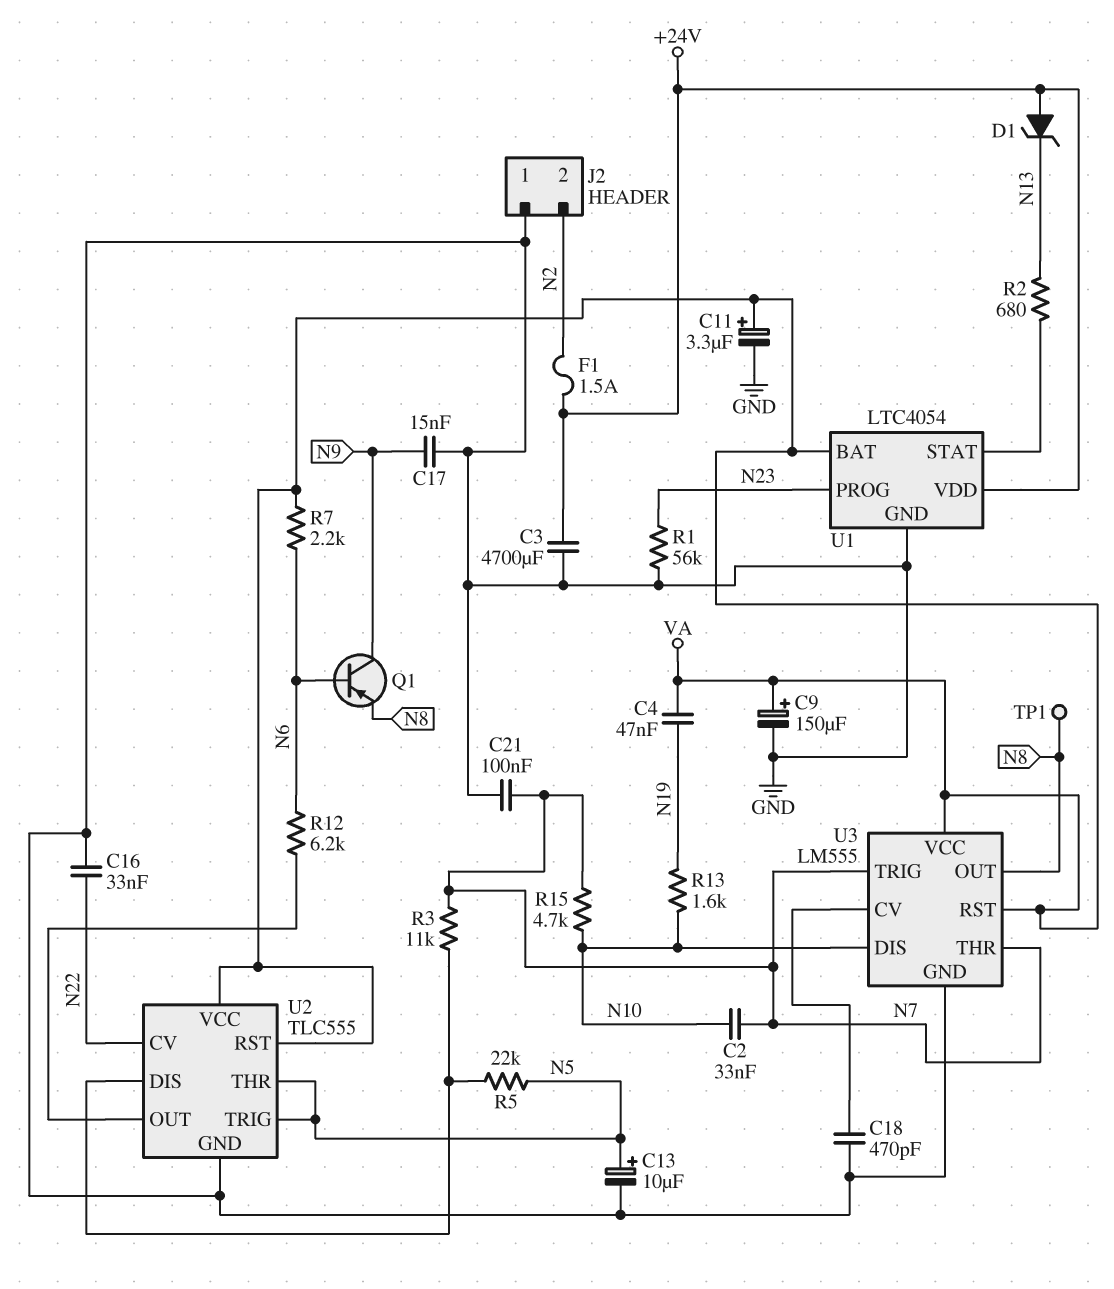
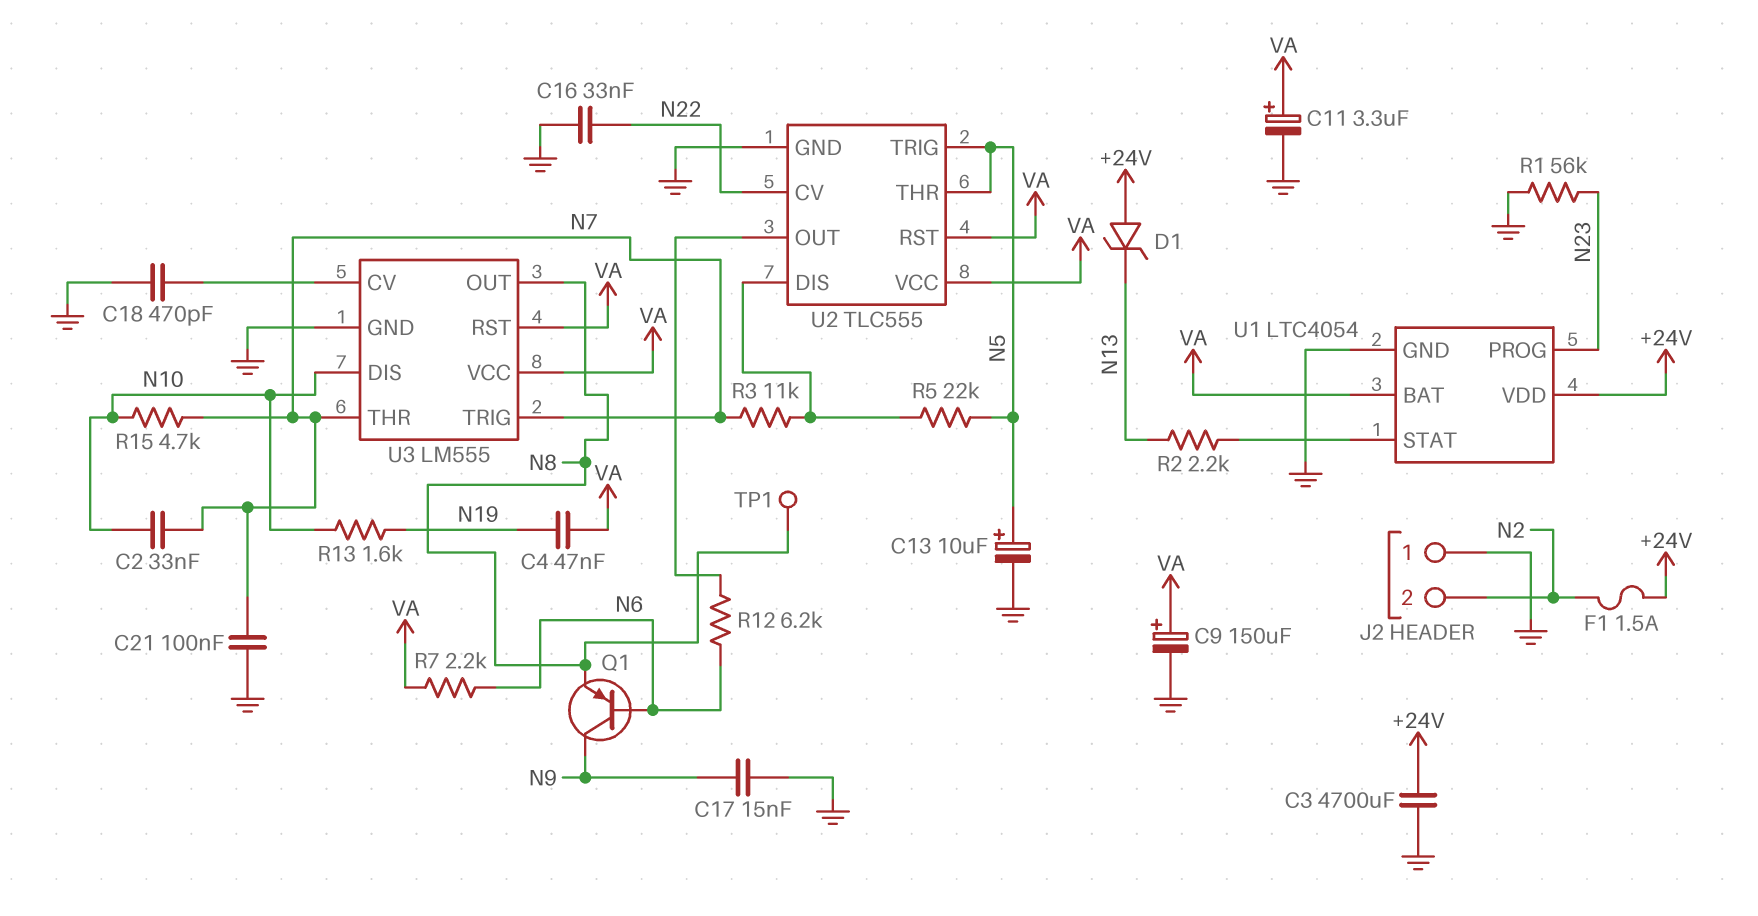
R2: 680 (N13, U1/STAT) -> 2.2k (N13, U1/STAT)

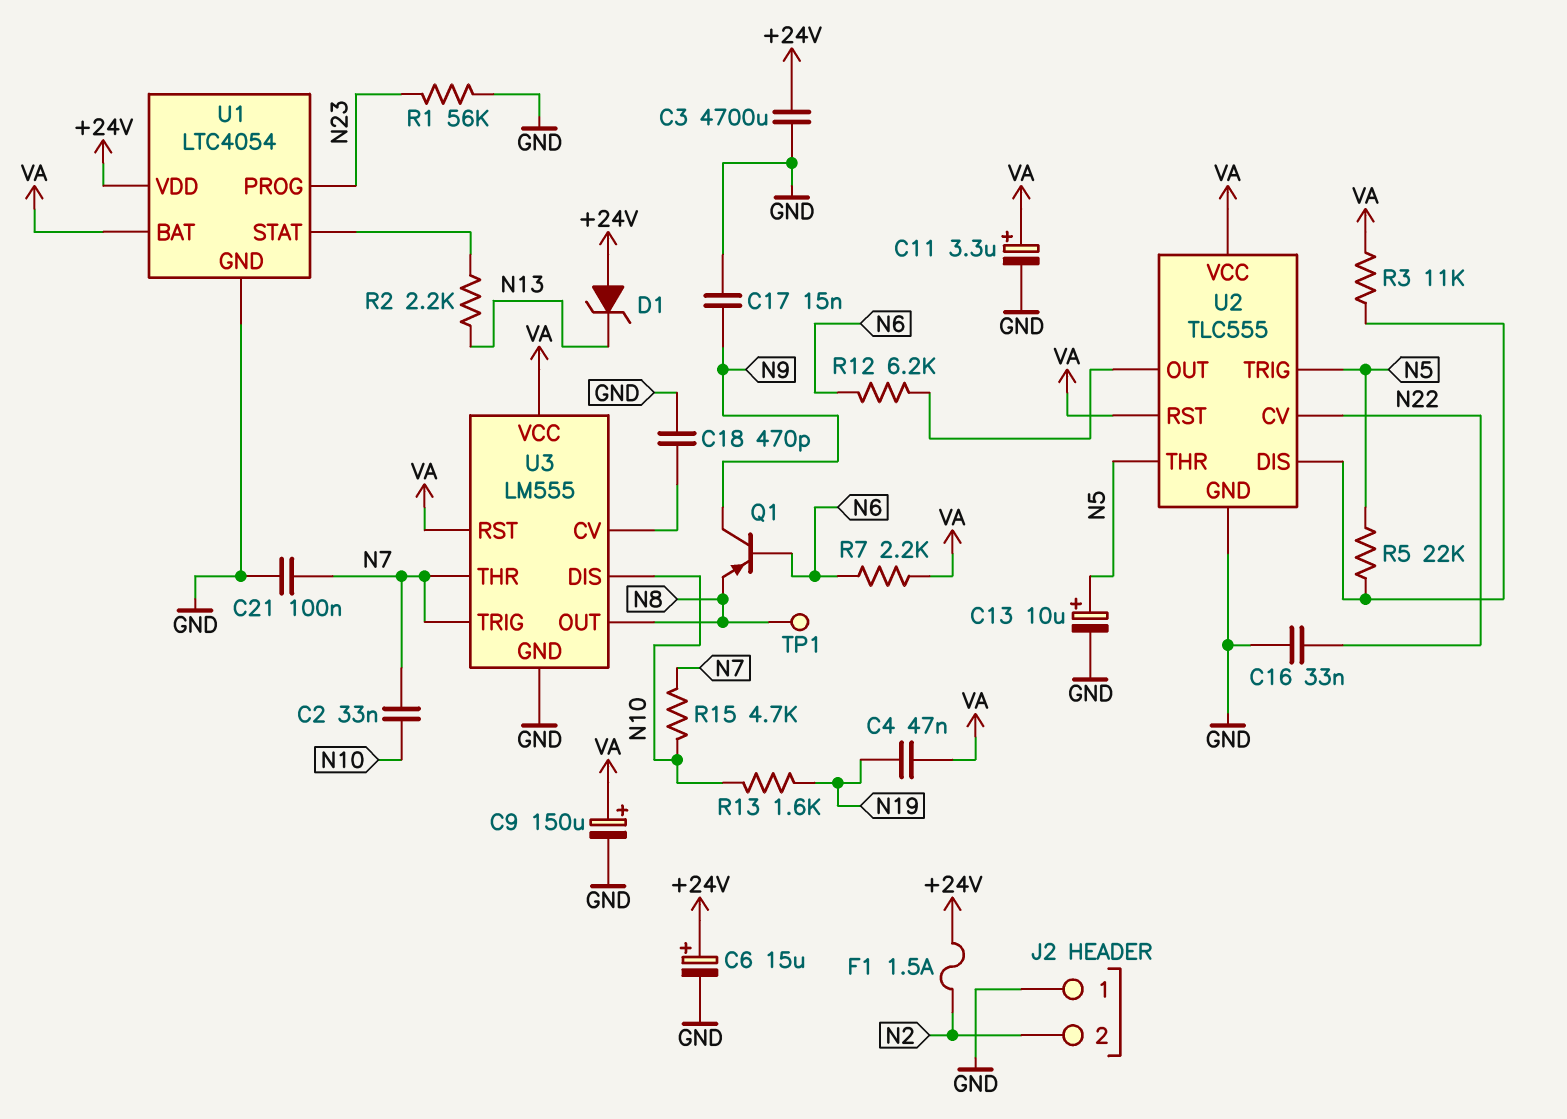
C6: none -> 15uF (plus +24V, minus GND)
R3: 11k (N7, U2/DIS) -> 11k (U2/DIS, VA)

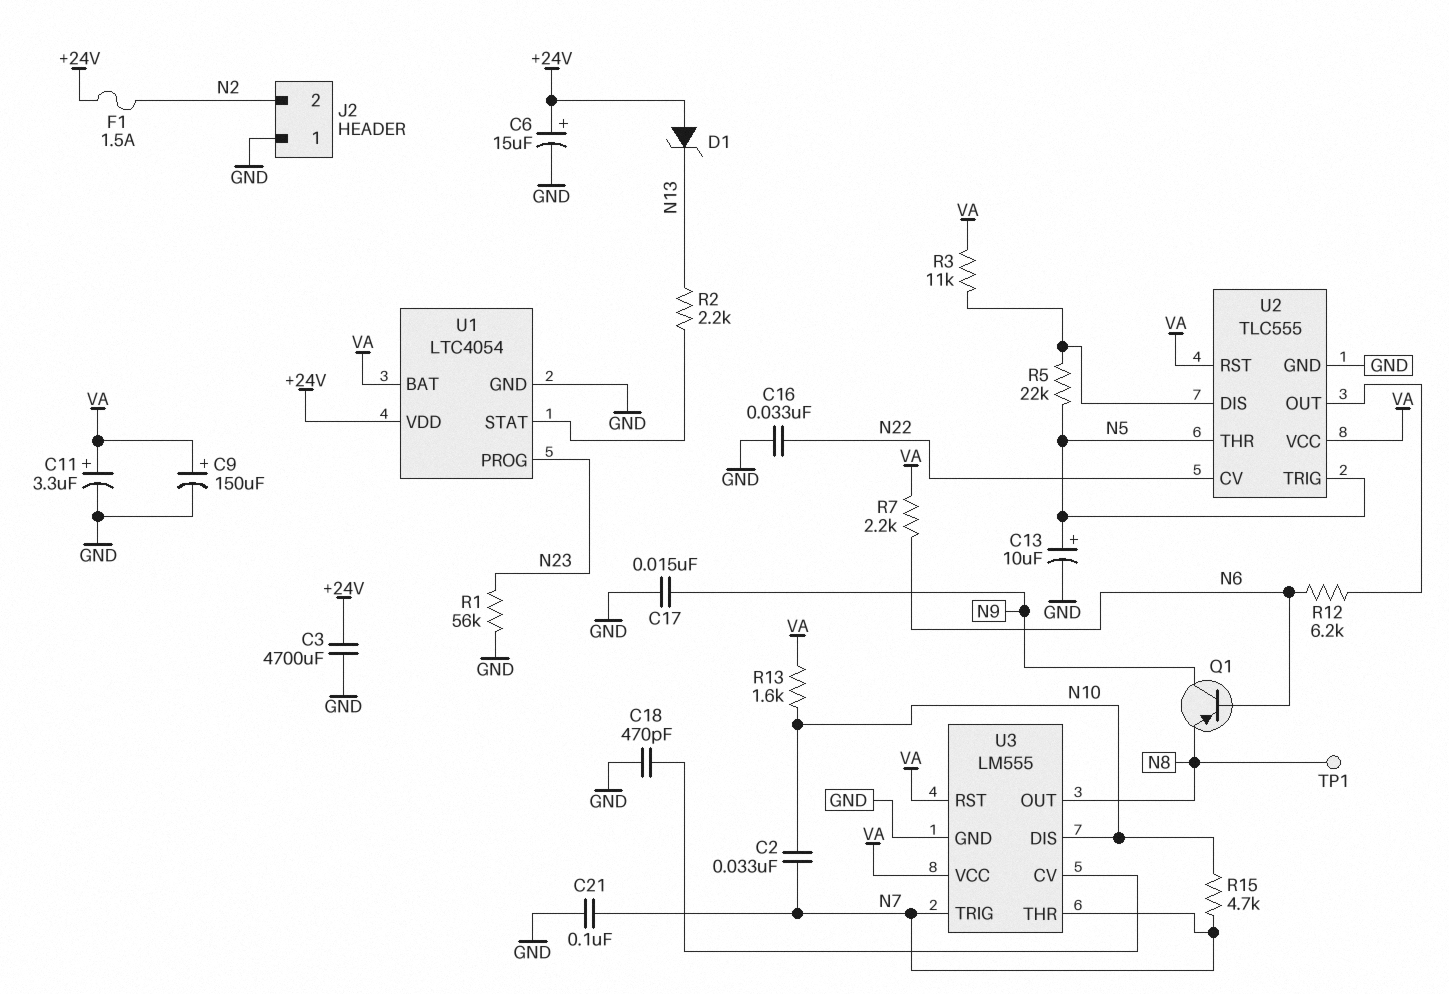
C4: 47nF (N19, VA) -> none
R13: 1.6k (N10, N19) -> 1.6k (N10, VA)

